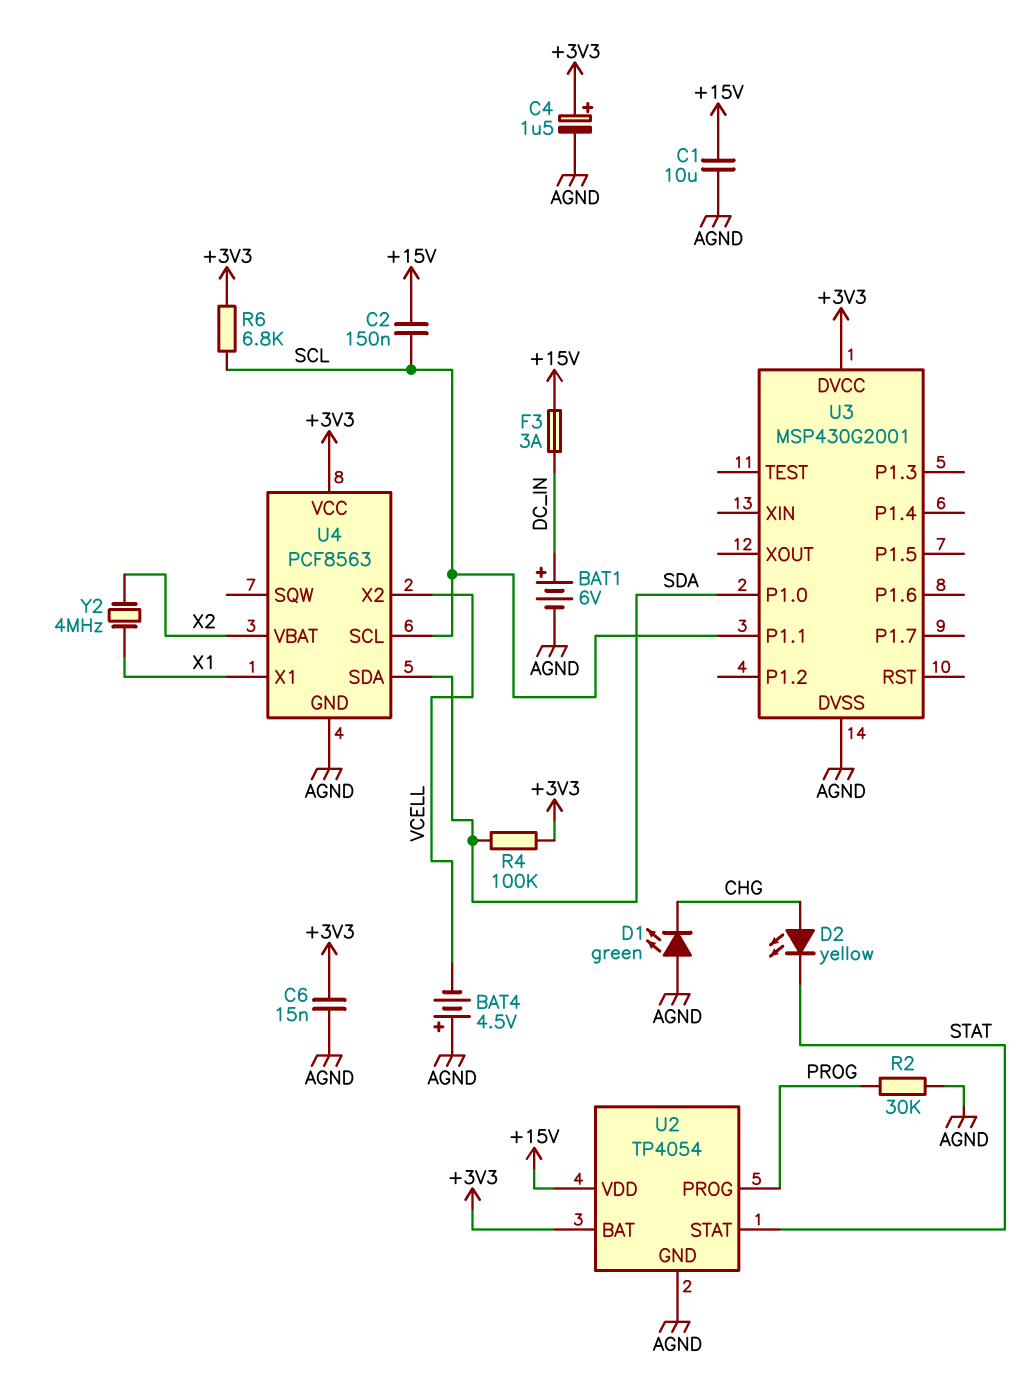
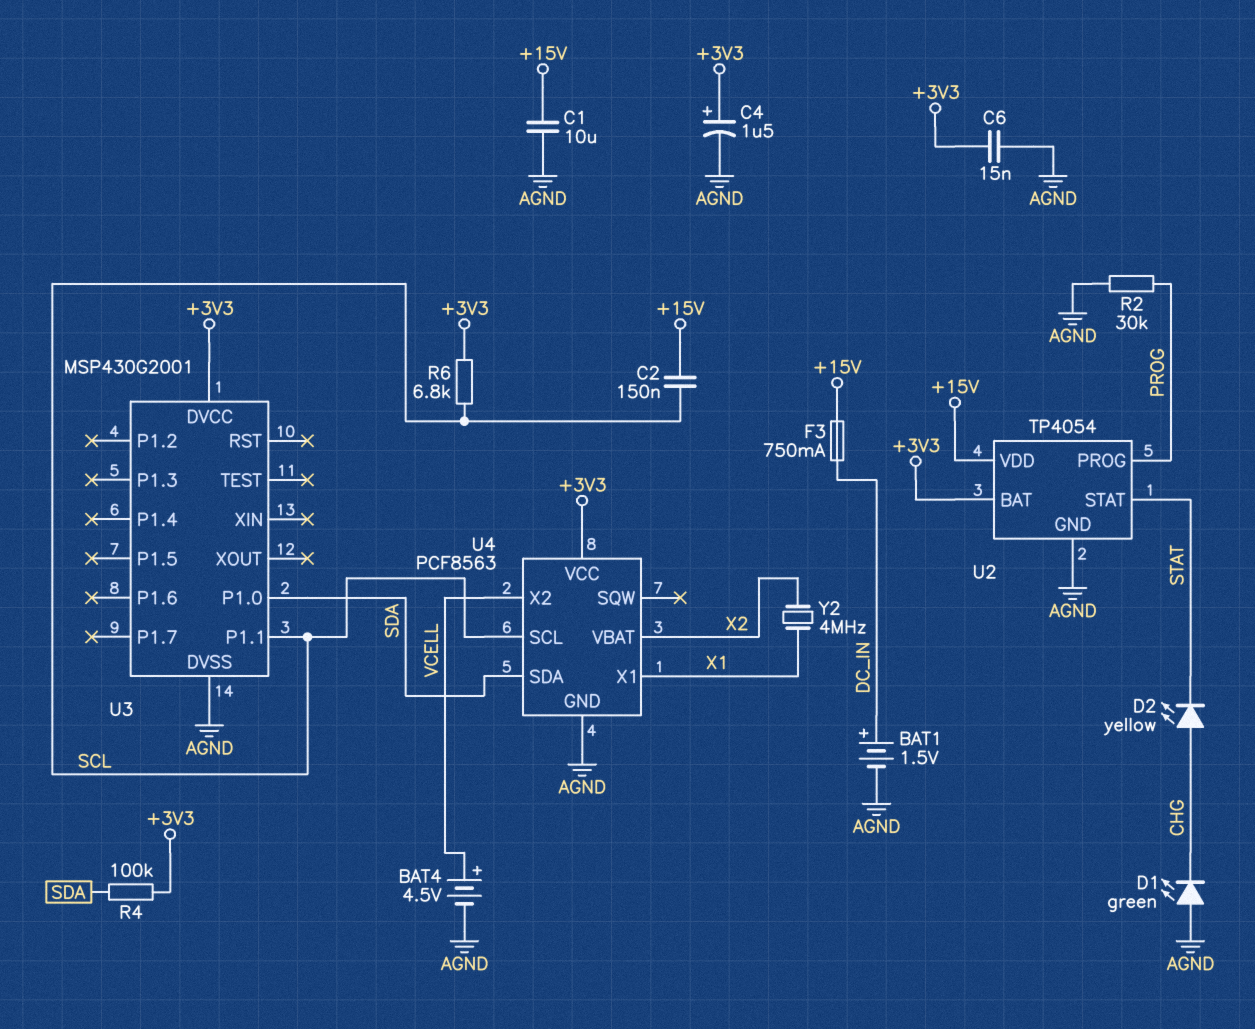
BAT1: 6V (plus DC_IN, minus AGND) -> 1.5V (plus DC_IN, minus AGND)
BAT4: 4.5V (plus AGND, minus VCELL) -> 4.5V (plus VCELL, minus AGND)
F3: 3A (+15V, DC_IN) -> 750mA (+15V, DC_IN)

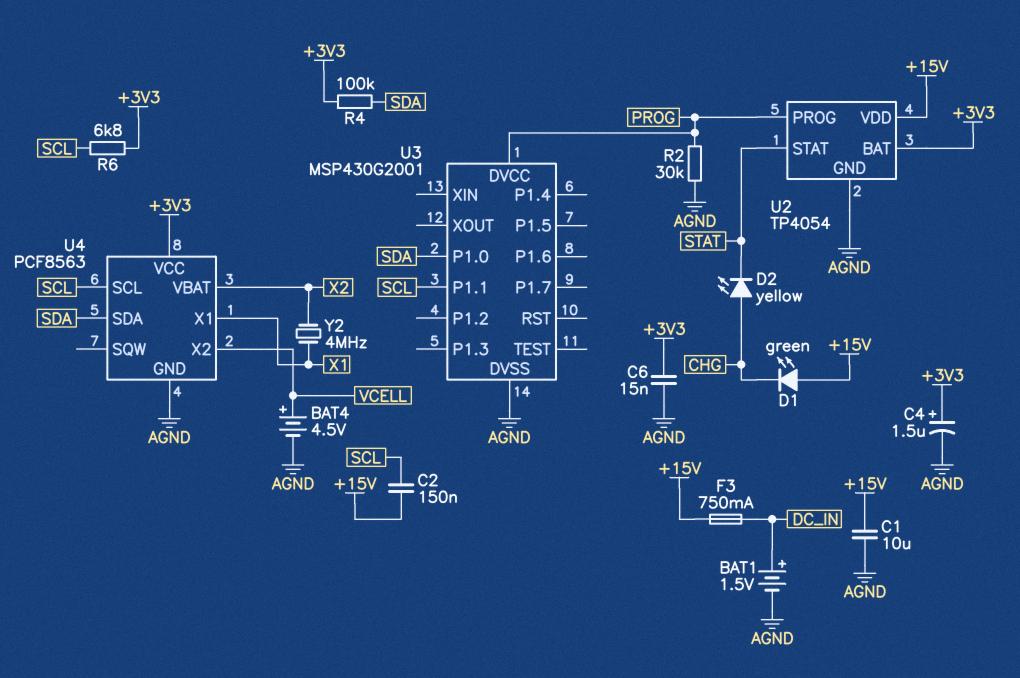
D1: LED green (A AGND, K CHG) -> LED green (A +15V, K CHG)
U3 pin DVCC: +3V3 -> PROG

